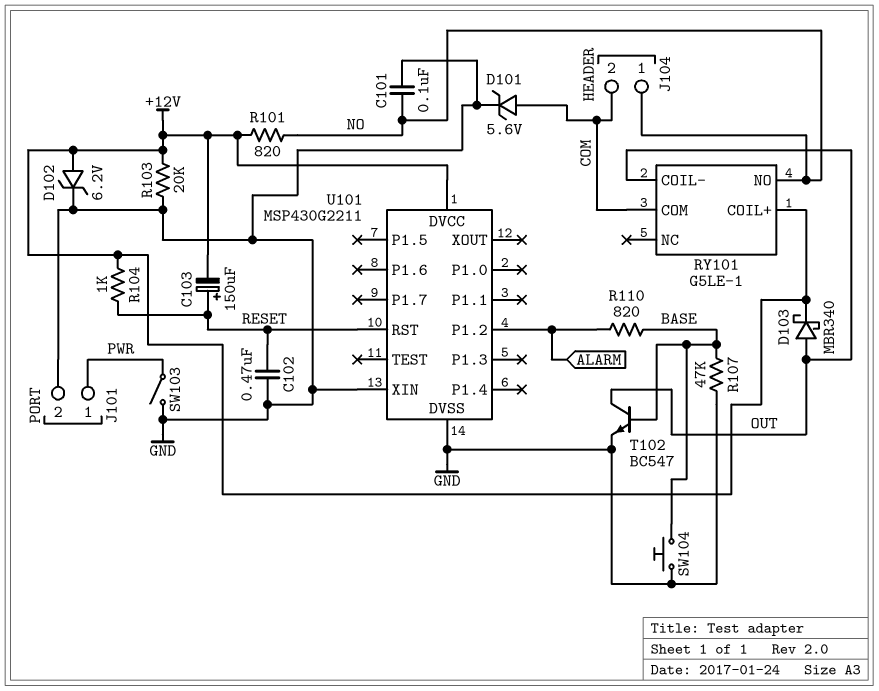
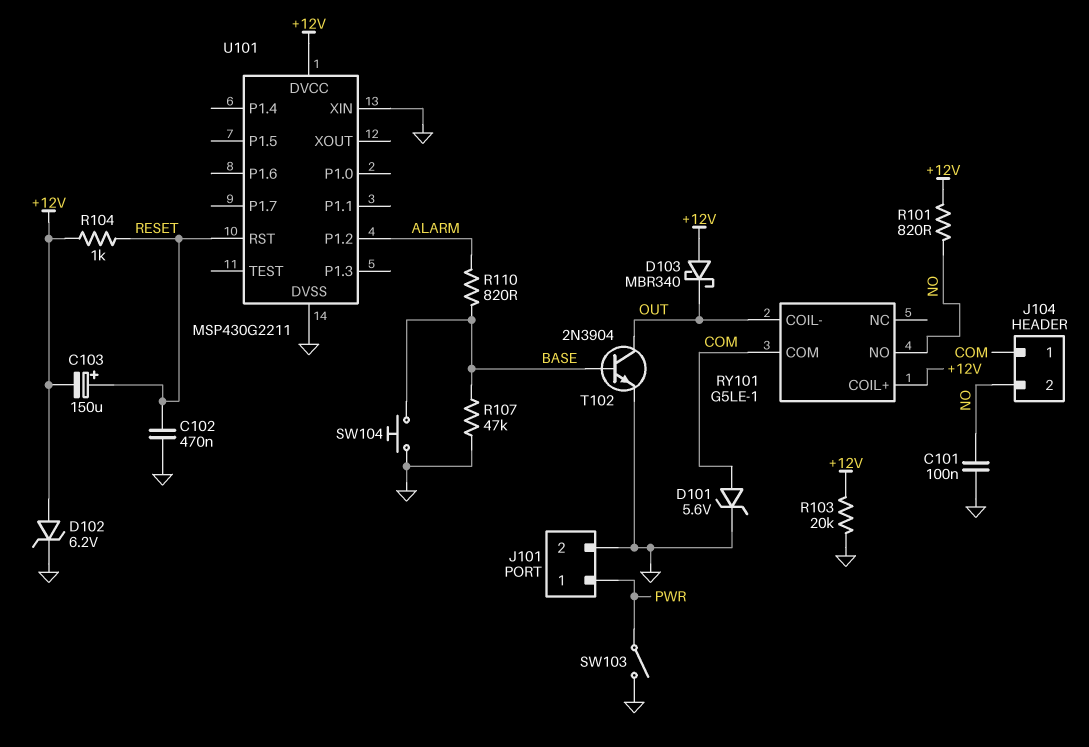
D103: schottky MBR340 (A OUT, K +12V) -> schottky MBR340 (A +12V, K OUT)
J104 pin 1: NO -> COM
J104 pin 2: COM -> NO
T102: NPN BC547 (B BASE, C OUT, E GND) -> NPN 2N3904 (B BASE, C OUT, E GND)

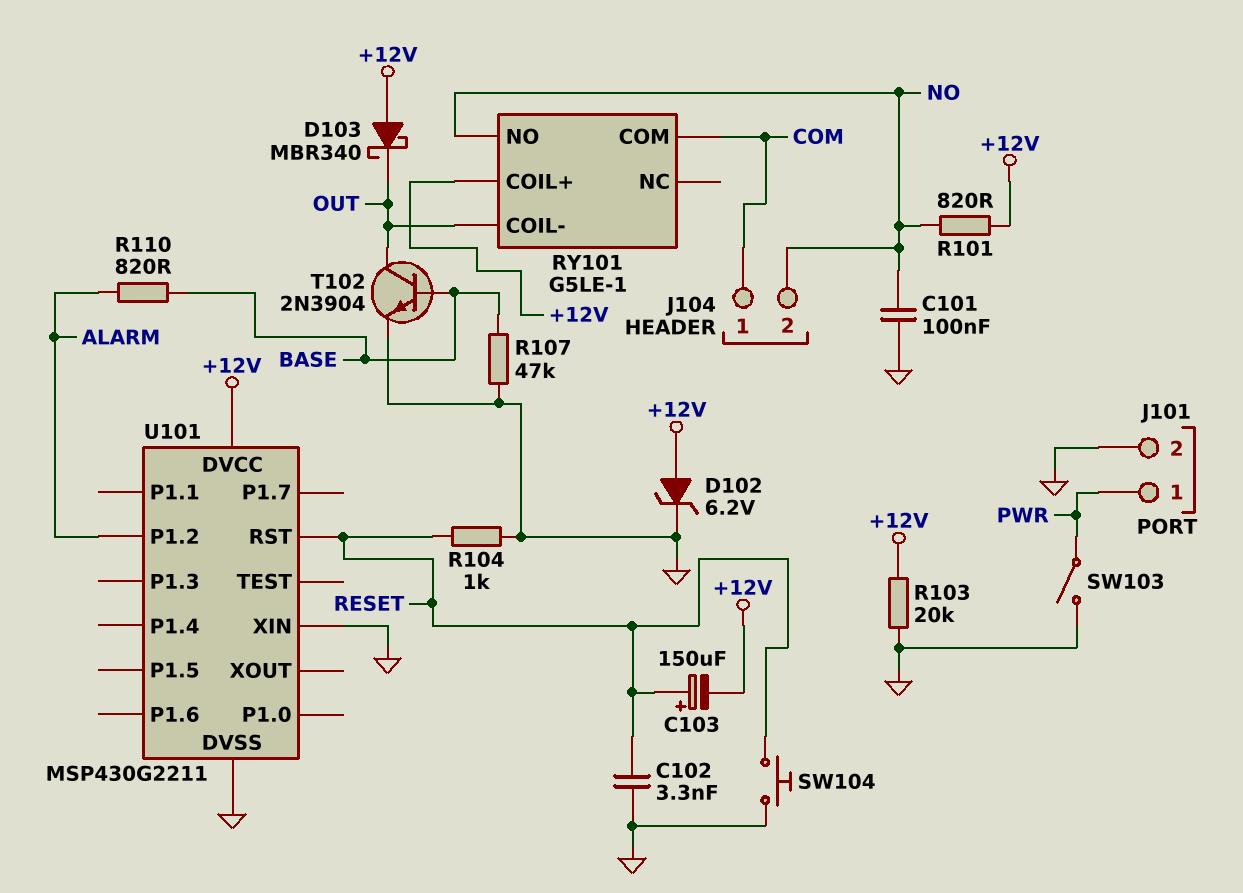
C102: 470nF (GND, RESET) -> 3.3nF (GND, RESET)
D101: zener 5.6V (A COM, K GND) -> none
R104: 1k (+12V, RESET) -> 1k (GND, RESET)
SW104: button (BASE, GND) -> button (GND, RESET)

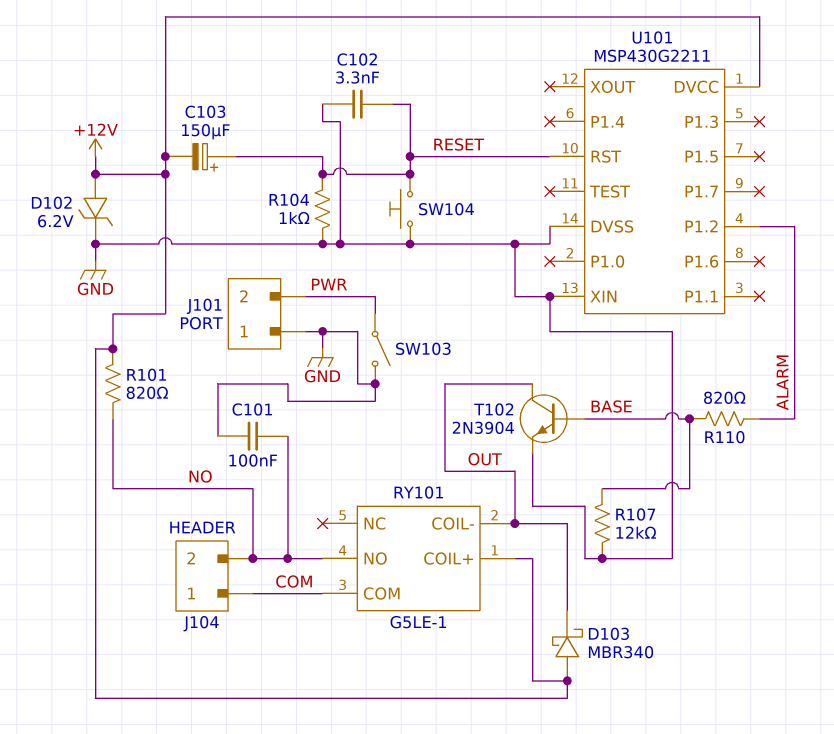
J101 pin 1: PWR -> GND
J101 pin 2: GND -> PWR
R103: 20k (+12V, GND) -> none
R107: 47k (BASE, GND) -> 12k (BASE, GND)

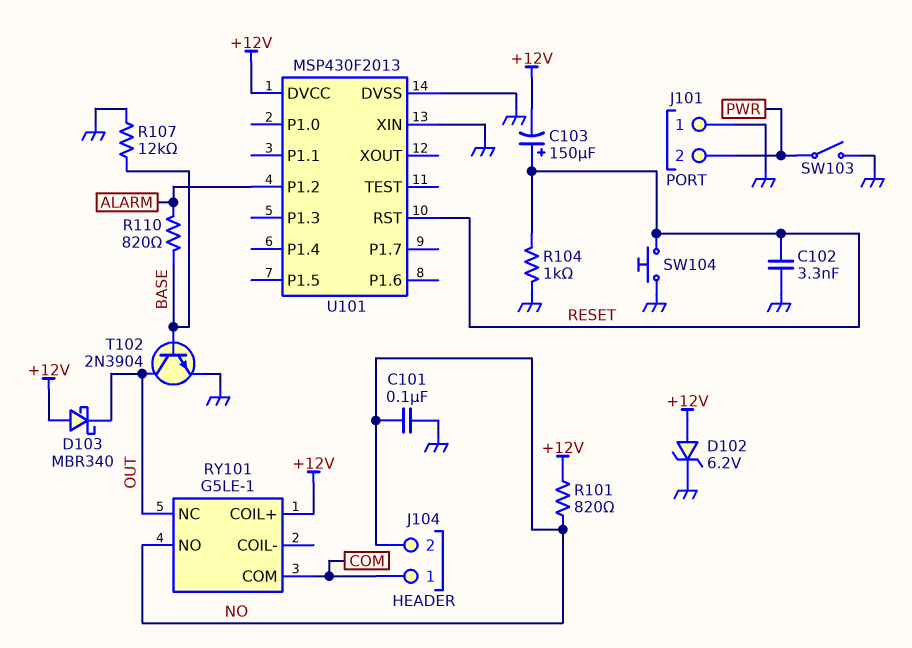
RY101 pin COIL-: OUT -> none
RY101 pin NC: none -> OUT
U101: MSP430G2211 -> MSP430F2013

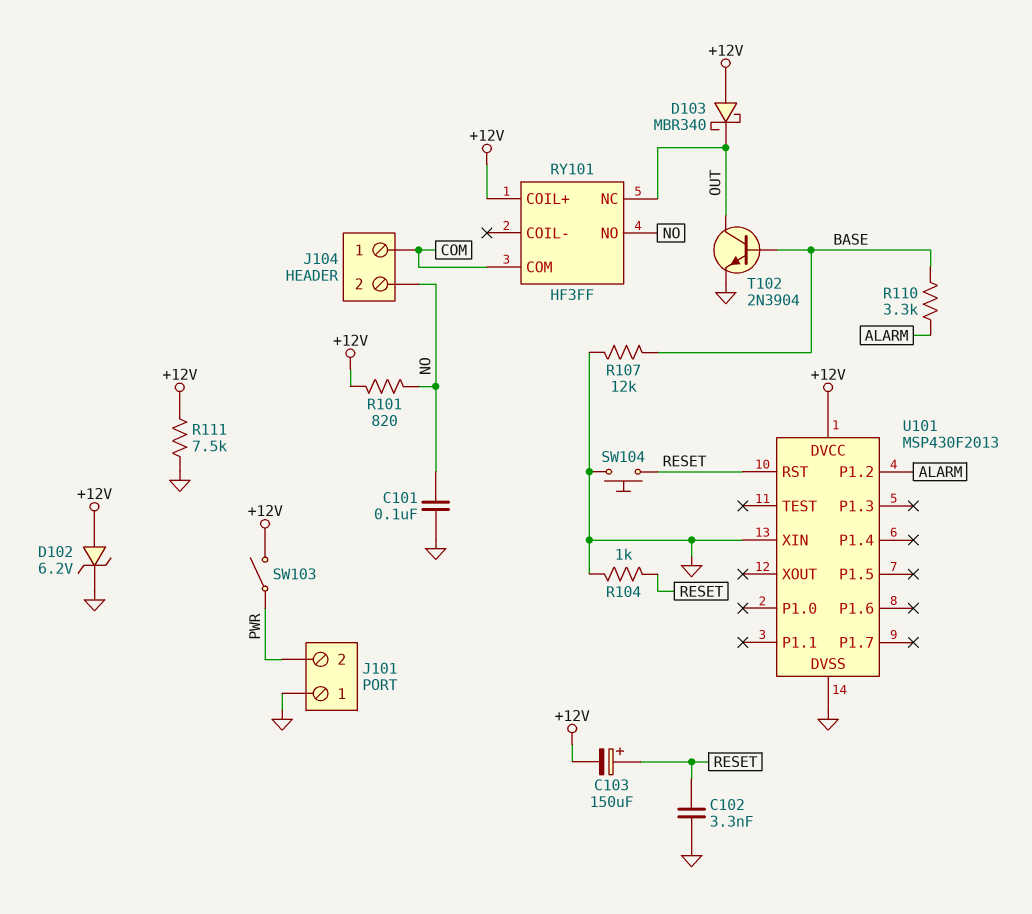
R110: 820 (ALARM, BASE) -> 3.3k (ALARM, BASE)
R111: none -> 7.5k (+12V, GND)
RY101: G5LE-1 -> HF3FF
SW103: switch (GND, PWR) -> switch (+12V, PWR)

